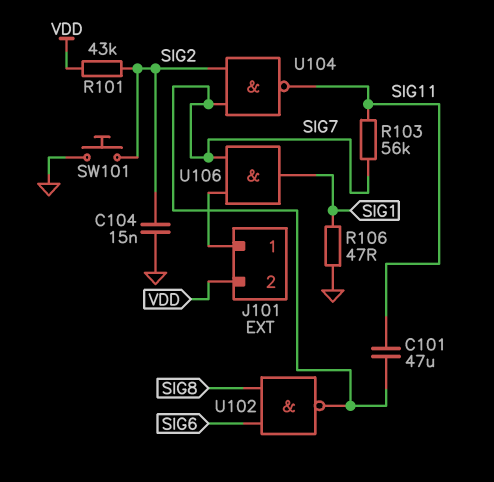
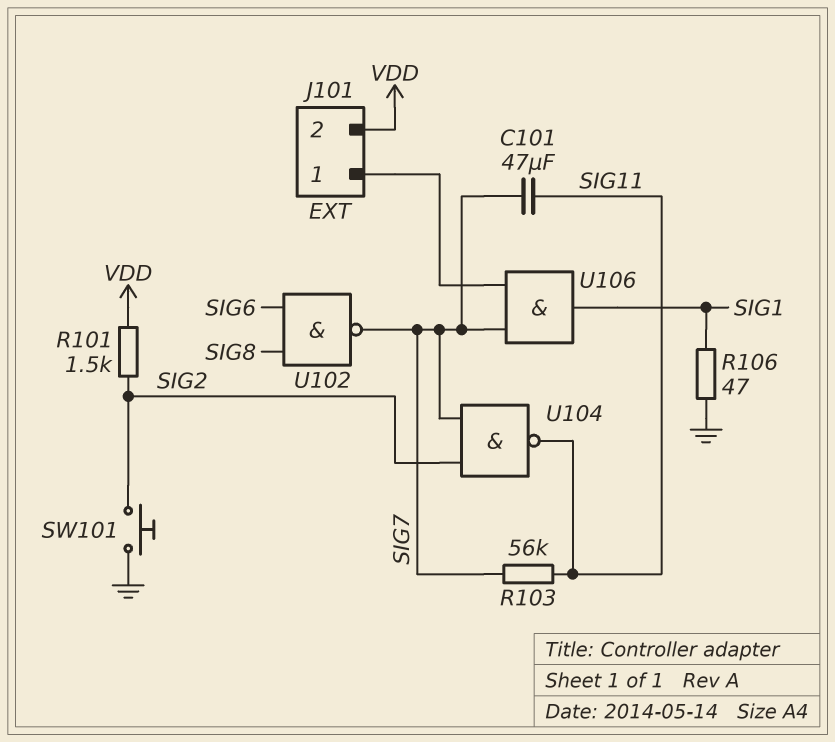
C104: 15nF (GND, SIG2) -> none
R101: 43k (SIG2, VDD) -> 1.5k (SIG2, VDD)

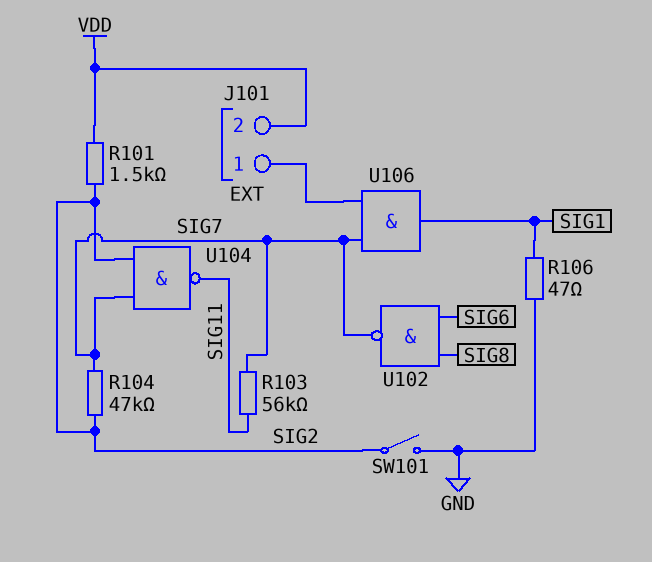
C101: 47uF (SIG7, SIG11) -> none
R104: none -> 47k (SIG2, SIG7)
SW101: button (GND, SIG2) -> switch (GND, SIG2)

